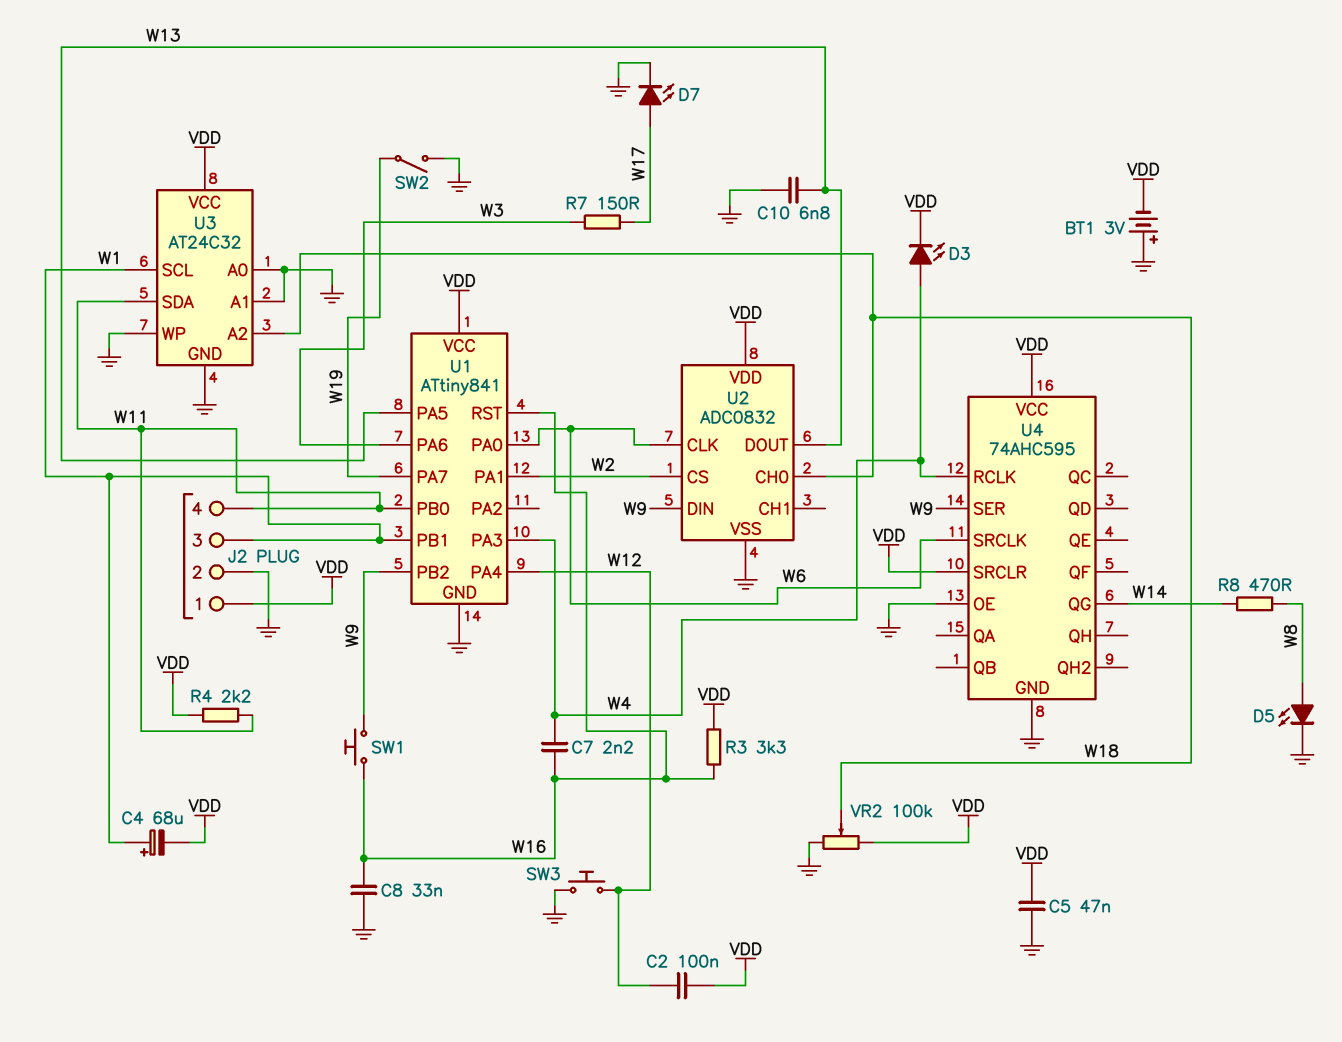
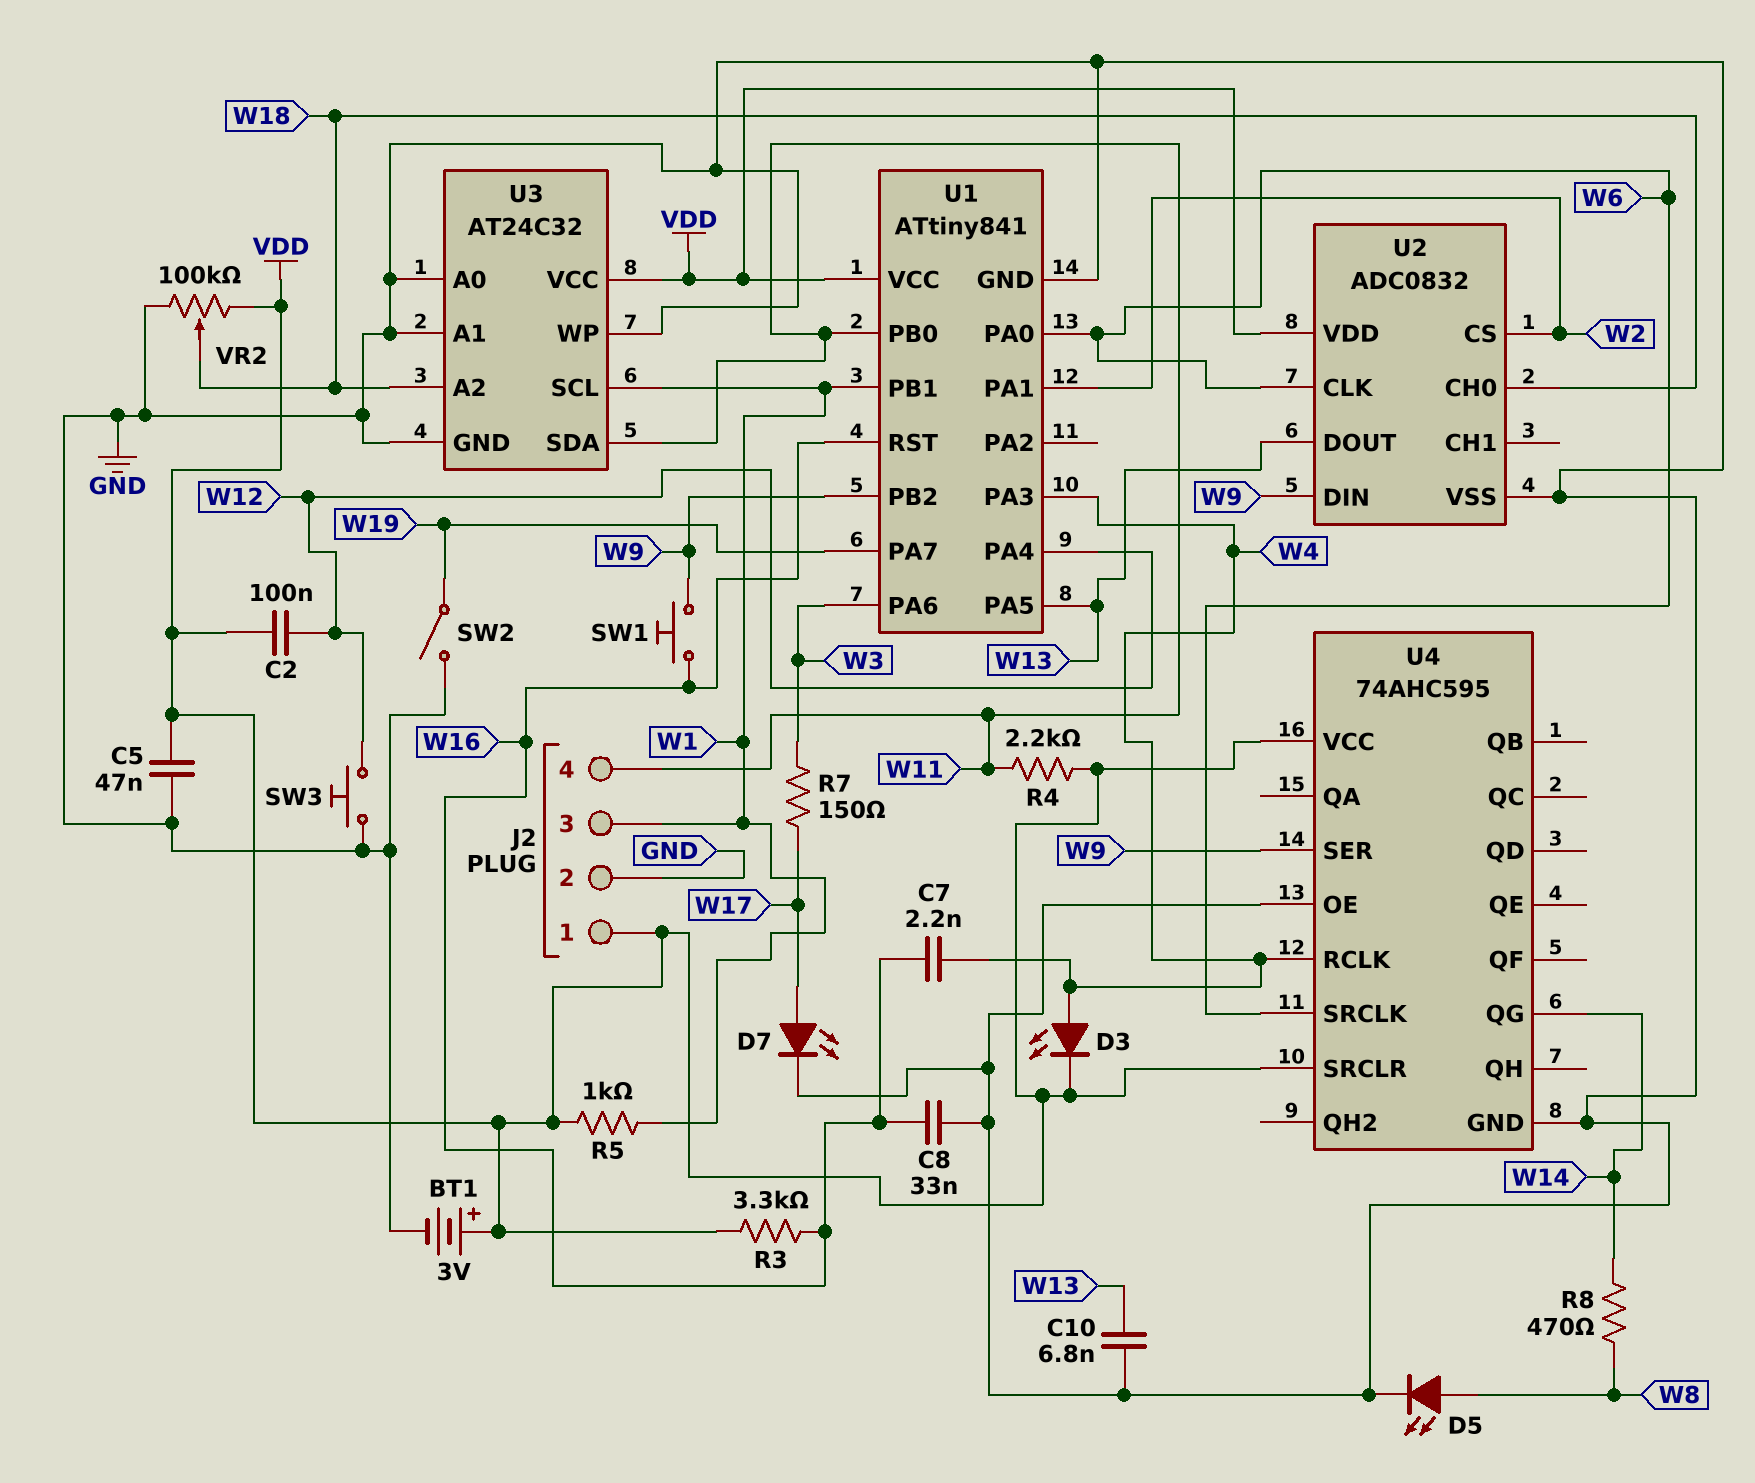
BT1: 3V (plus GND, minus VDD) -> 3V (plus VDD, minus GND)
C4: 68uF (plus W1, minus VDD) -> none
R5: none -> 1k (VDD, W1)

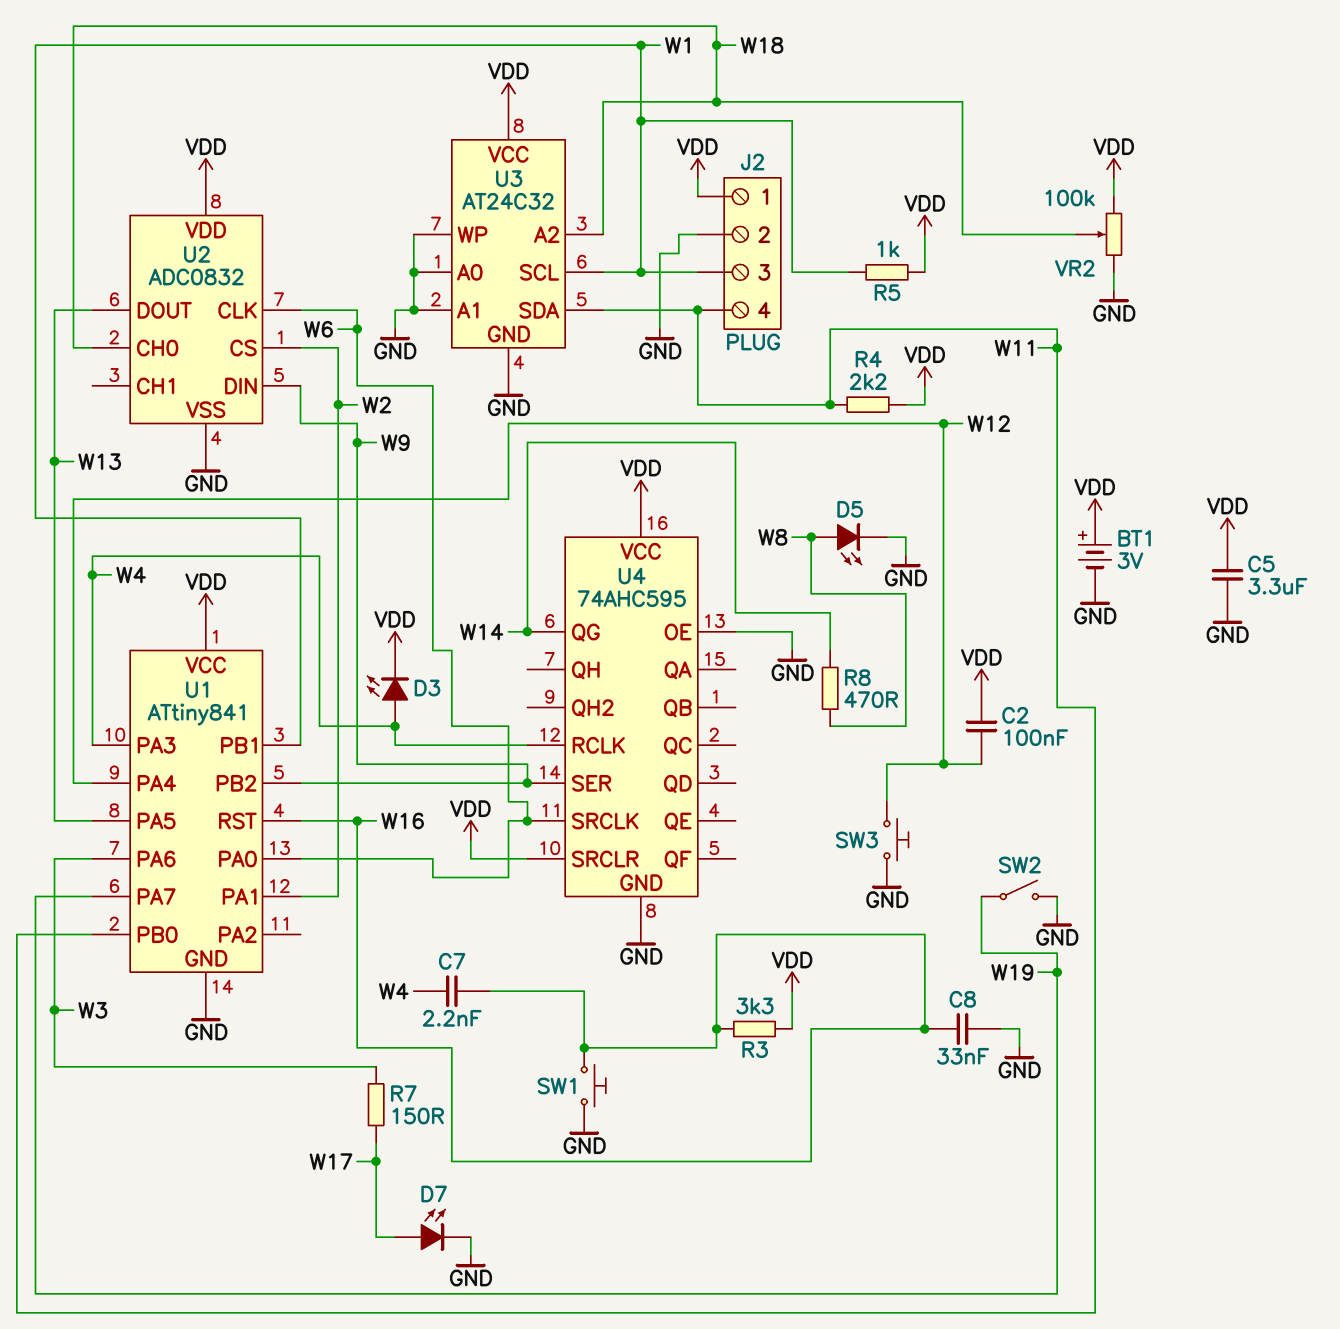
C5: 47nF (GND, VDD) -> 3.3uF (GND, VDD)
C10: 6.8nF (GND, W13) -> none
SW1: button (W9, W16) -> button (GND, W16)

